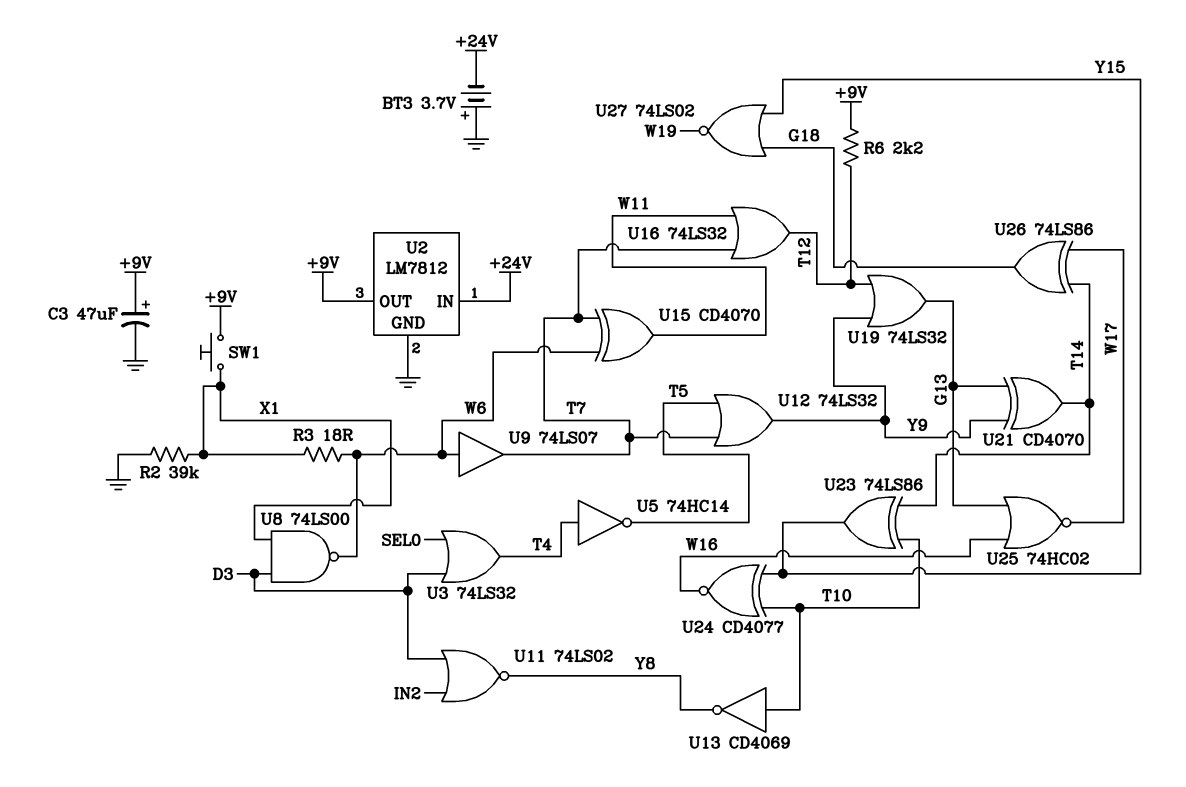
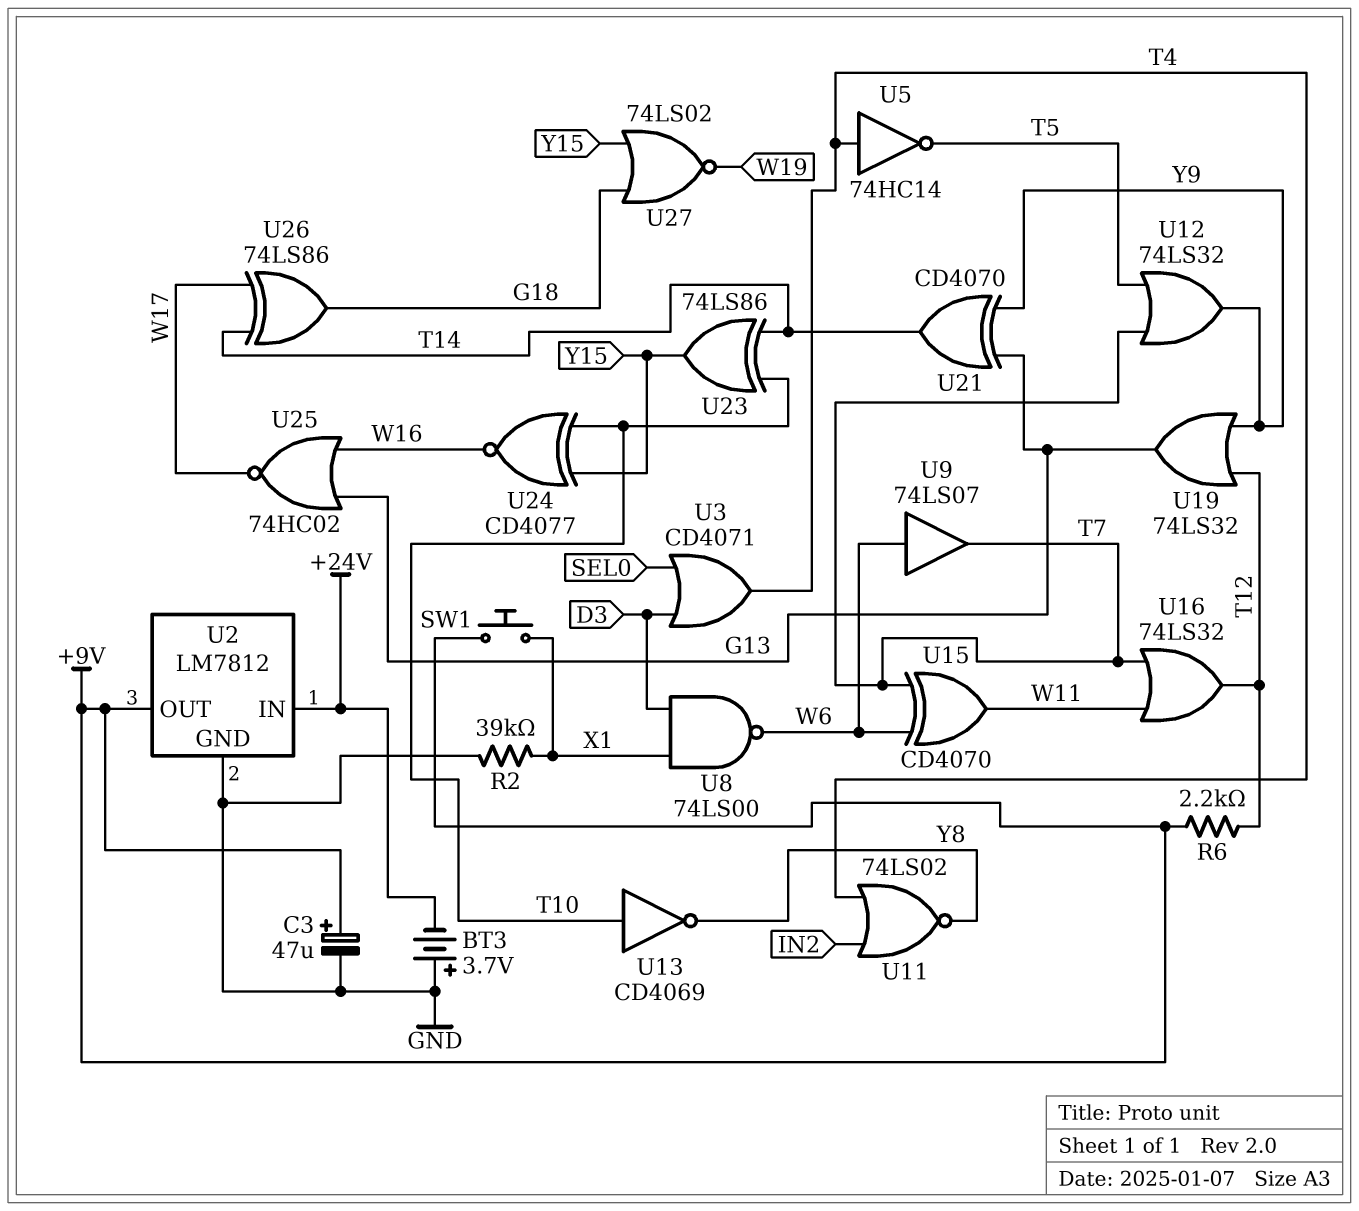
R3: 18 (W6, X1) -> none
U3: OR 74LS32 (in D3, in SEL0, out T4) -> OR CD4071 (in D3, in SEL0, out T4)
U11: NOR 74LS02 (in D3, in IN2, out Y8) -> NOR 74LS02 (in IN2, in T4, out Y8)

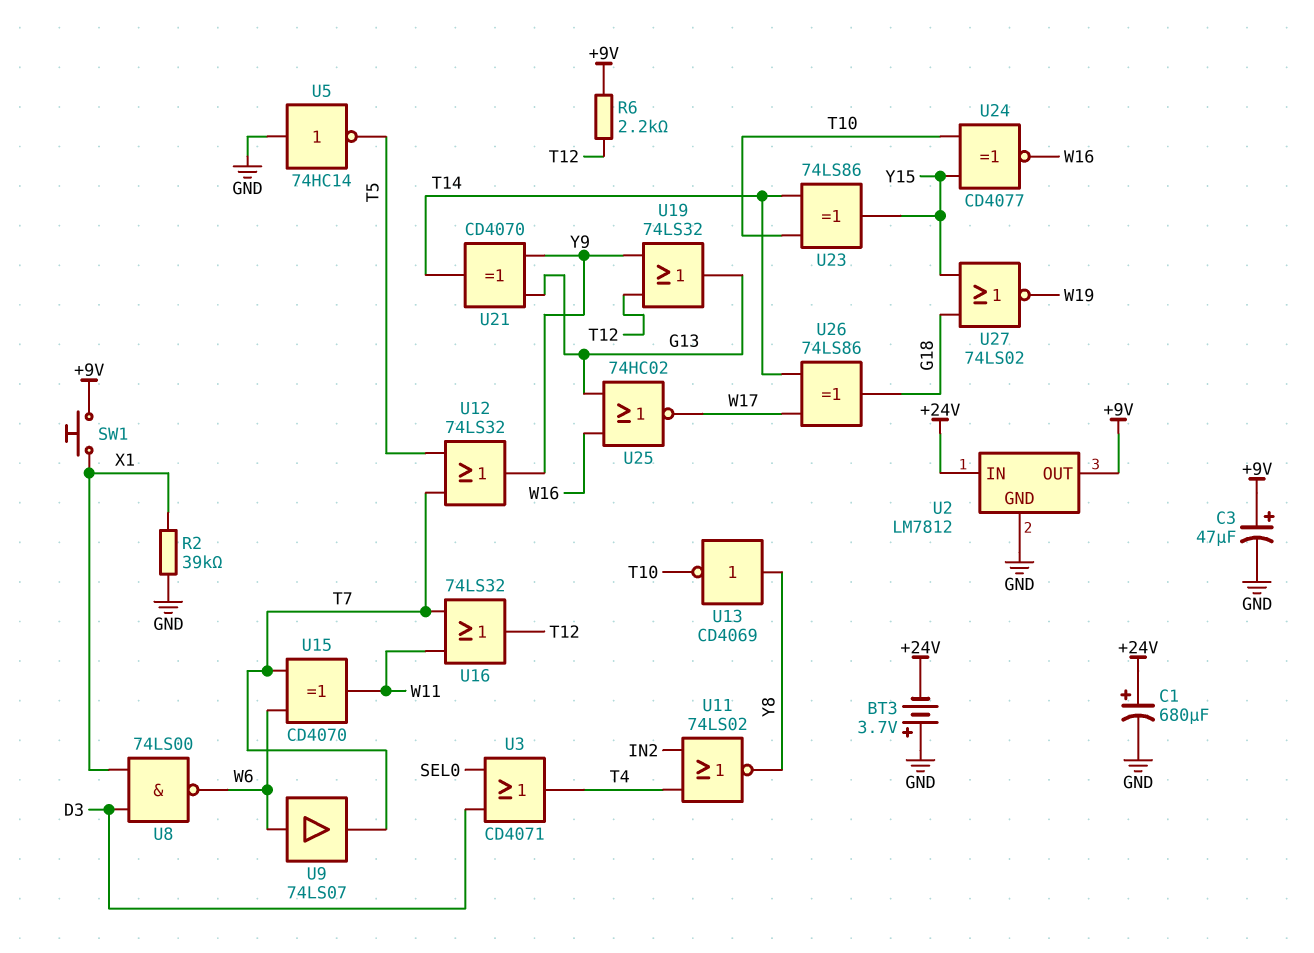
C1: none -> 680uF (plus +24V, minus GND)
U5: NOT 74HC14 (in T4, out T5) -> NOT 74HC14 (in GND, out T5)
U13: NOT CD4069 (in T10, out Y8) -> NOT CD4069 (in Y8, out T10)

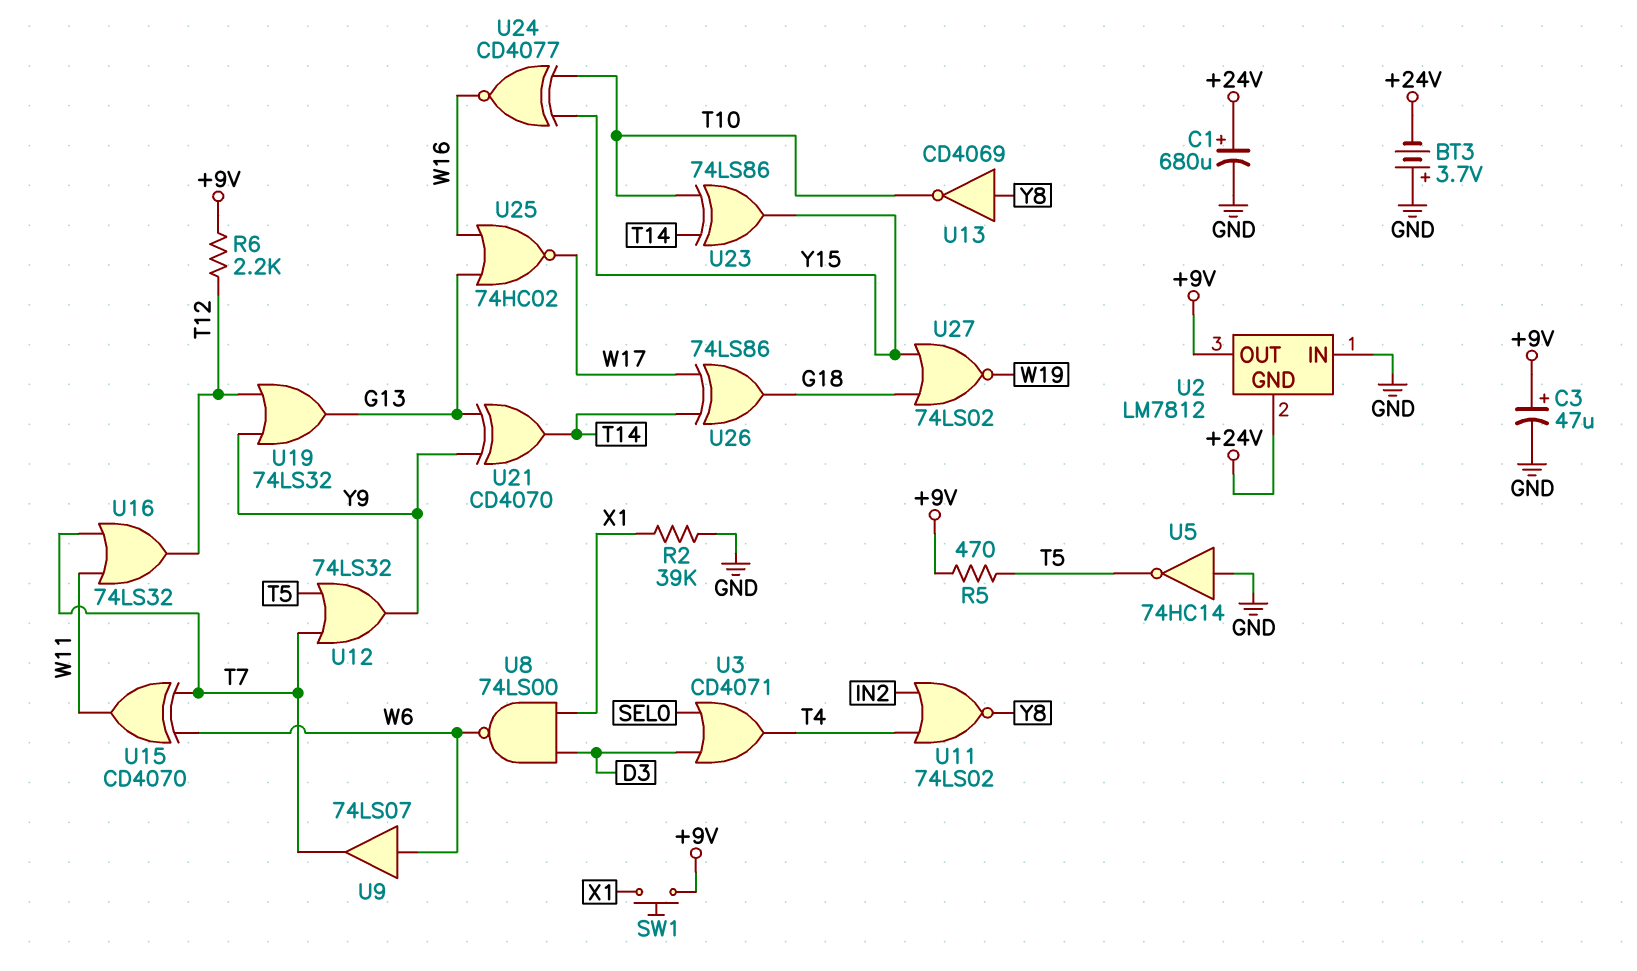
R5: none -> 470 (+9V, T5)
U2 pin GND: GND -> +24V
U2 pin IN: +24V -> GND

